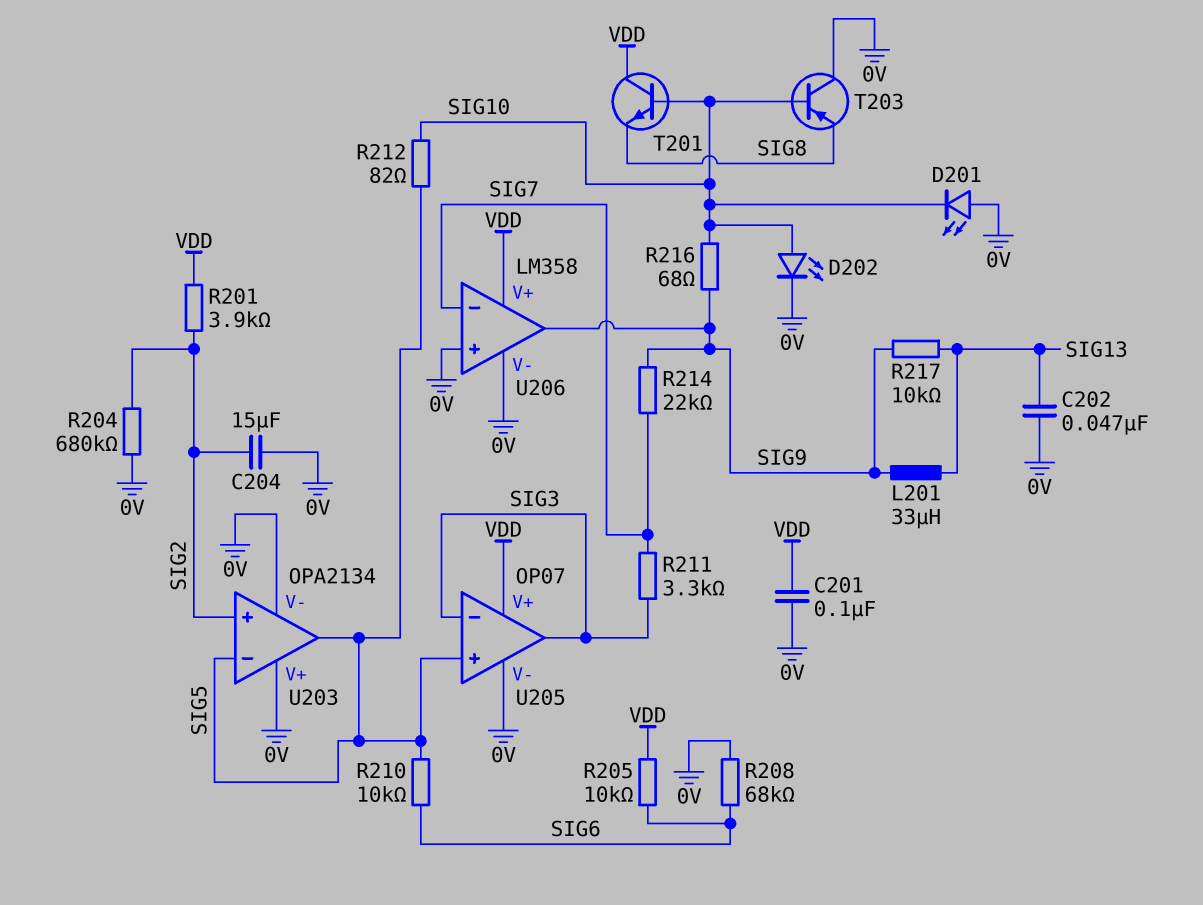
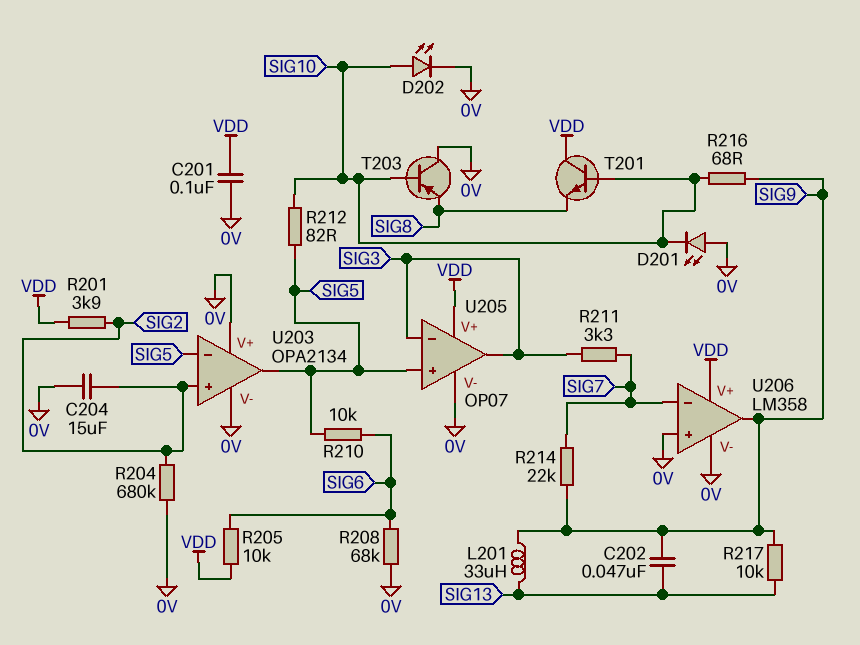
C202: 47nF (0V, SIG13) -> 47nF (SIG9, SIG13)

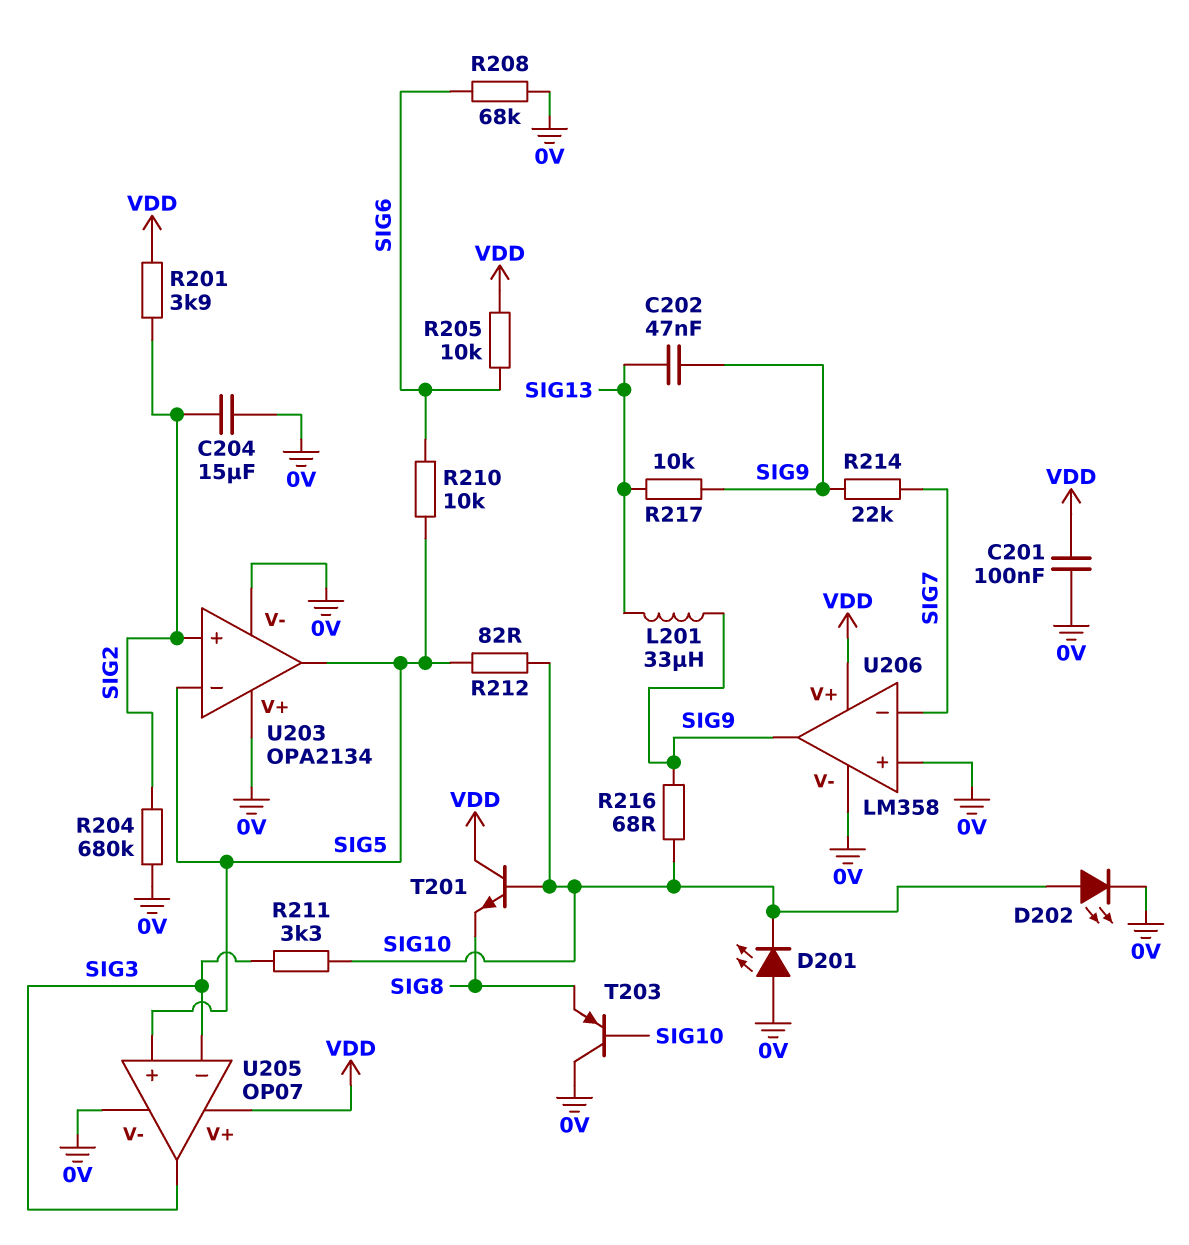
R211: 3.3k (SIG3, SIG7) -> 3.3k (SIG3, SIG10)

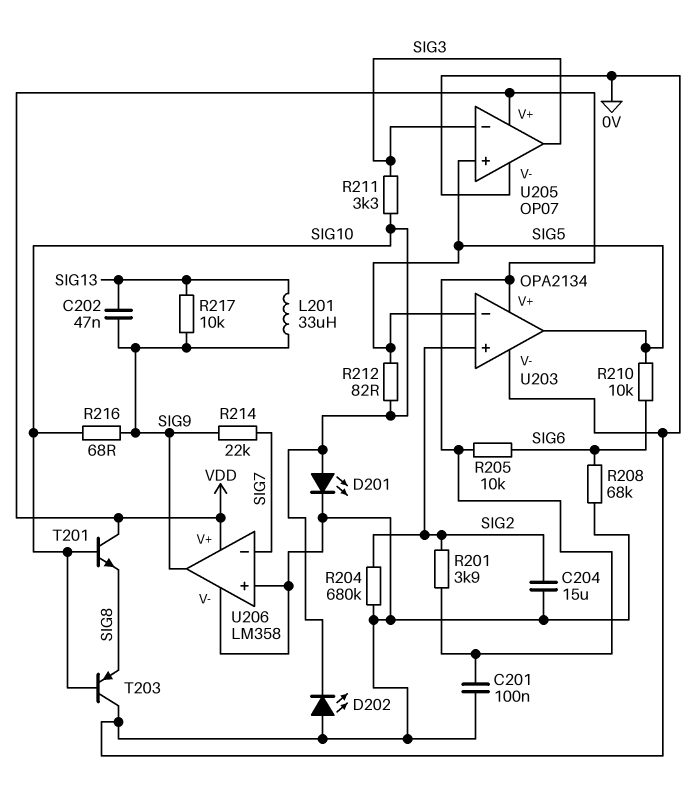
D201: LED (A 0V, K SIG10) -> LED (A SIG10, K 0V)
D202: LED (A SIG10, K 0V) -> LED (A 0V, K SIG10)
U203 pin V+: 0V -> VDD

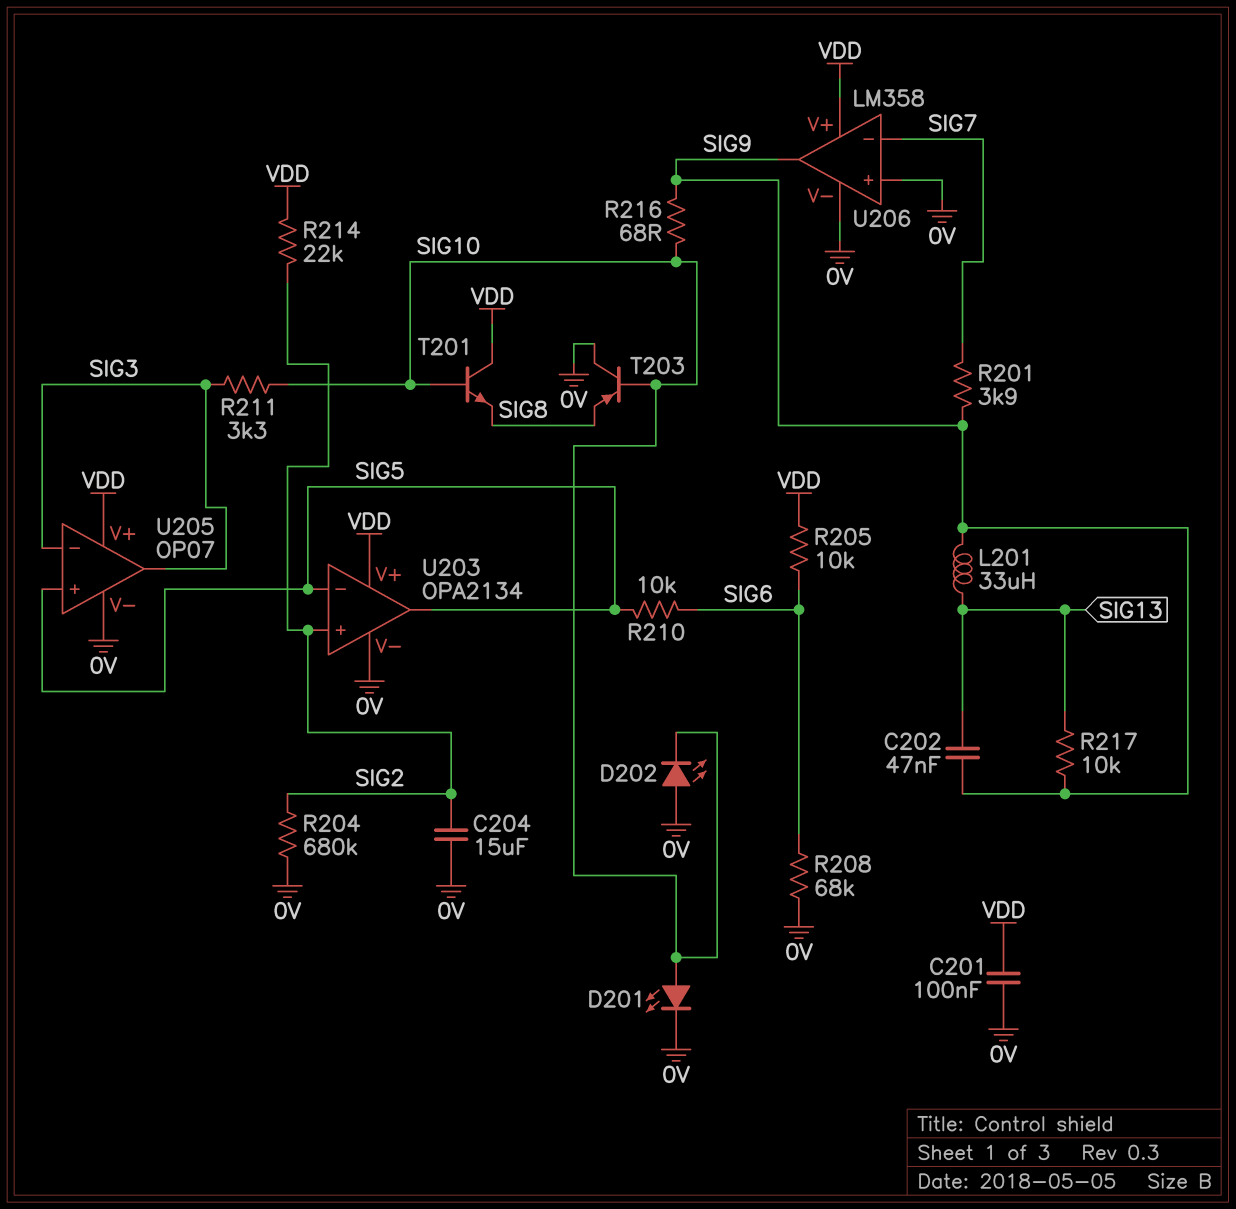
R201: 3.9k (SIG2, VDD) -> 3.9k (SIG7, SIG9)
R212: 82 (SIG5, SIG10) -> none
R214: 22k (SIG7, SIG9) -> 22k (SIG2, VDD)

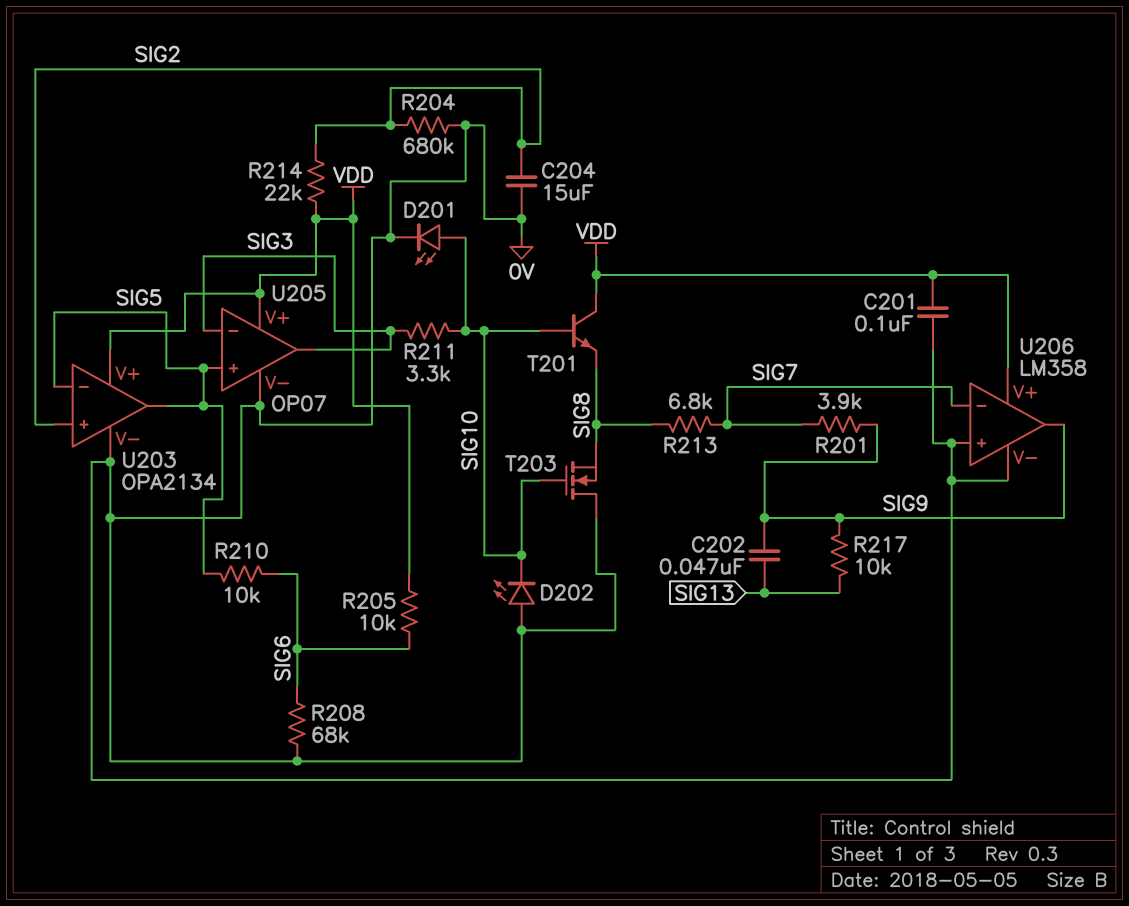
L201: 33uH (SIG9, SIG13) -> none
R213: none -> 6.8k (SIG7, SIG8)
R216: 68 (SIG9, SIG10) -> none
T203: PNP (B SIG10, C 0V, E SIG8) -> NMOS (G SIG10, D 0V, S SIG8)

